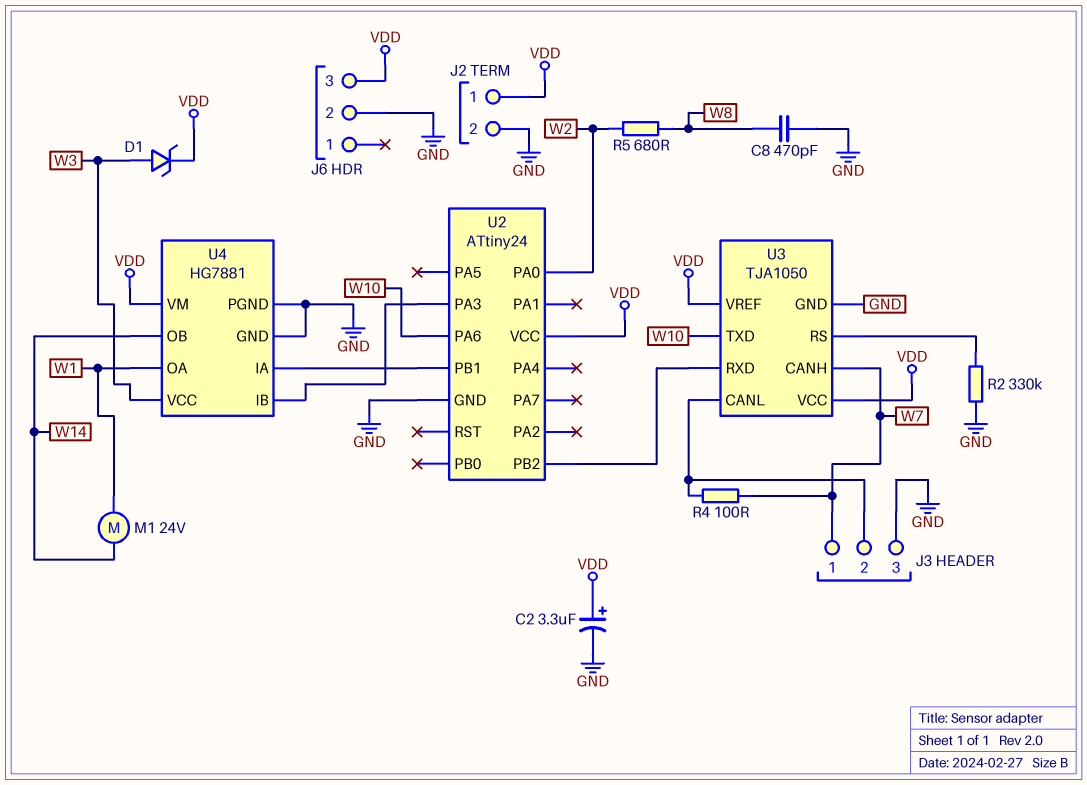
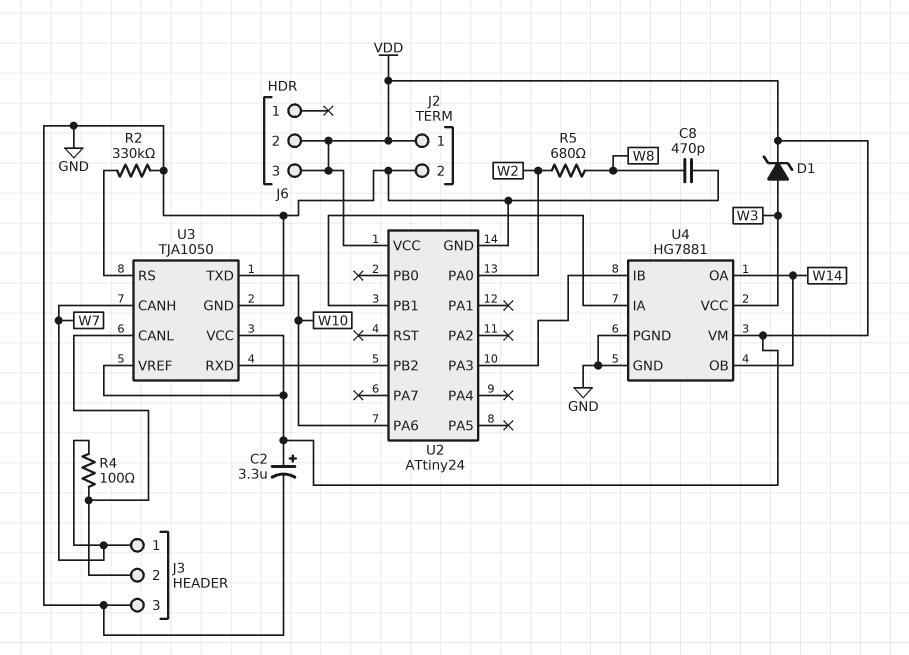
J6 pin 2: GND -> VDD
M1: motor 24V (W1, W14) -> none
U4 pin OA: W1 -> W14

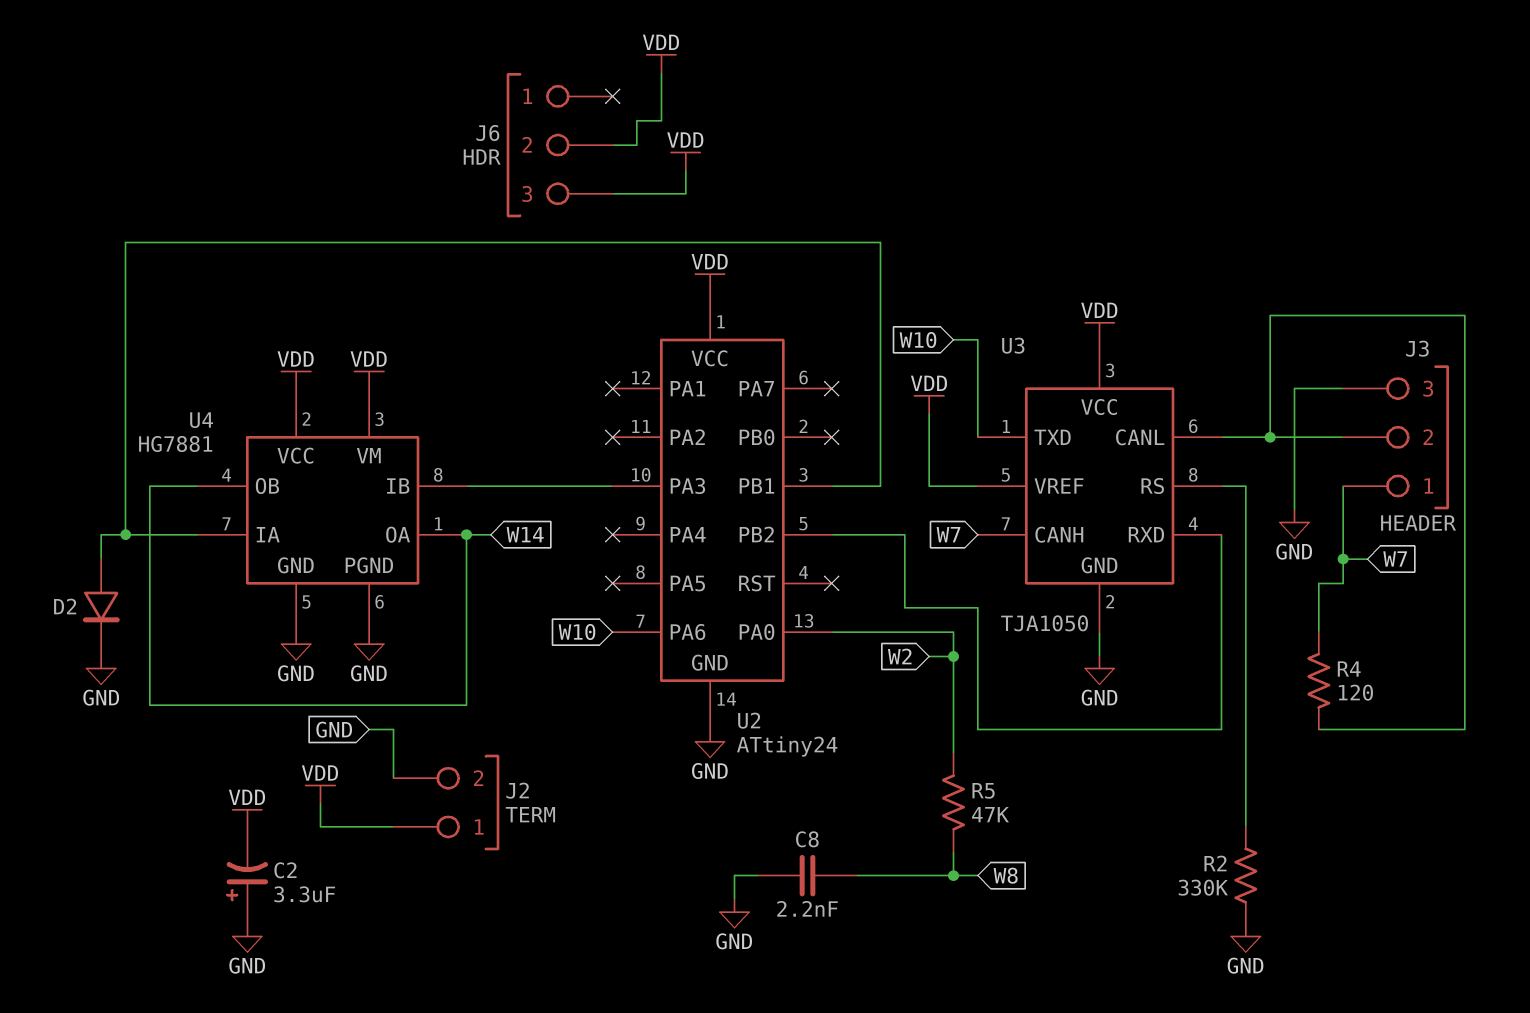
C2: 3.3uF (plus VDD, minus GND) -> 3.3uF (plus GND, minus VDD)
C8: 470pF (GND, W8) -> 2.2nF (GND, W8)
D1: zener (A W3, K VDD) -> none
D2: none -> diode (A U2/PB1, K GND)
R4: 100 (J3/2, W7) -> 120 (J3/2, W7)
R5: 680 (W2, W8) -> 47k (W2, W8)
U4 pin VCC: W3 -> VDD

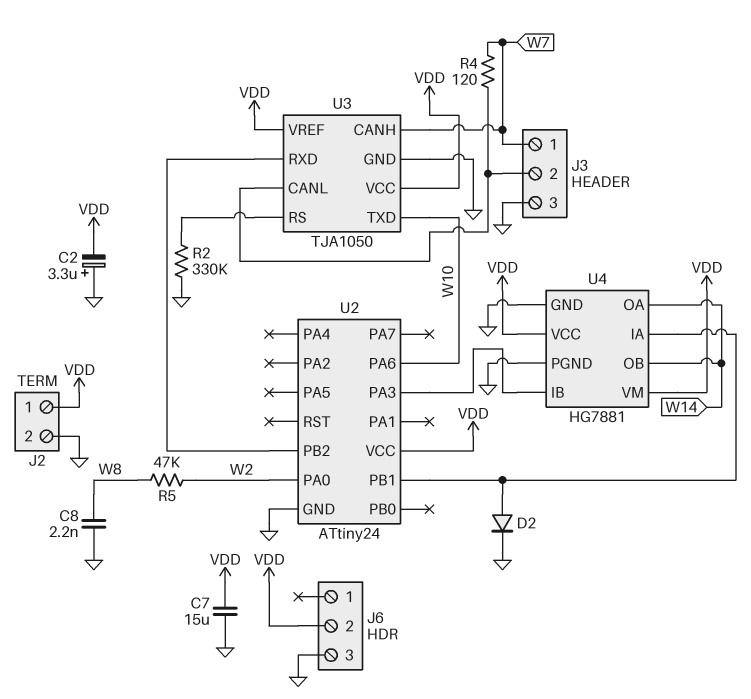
C7: none -> 15uF (GND, VDD)
J6 pin 3: VDD -> GND

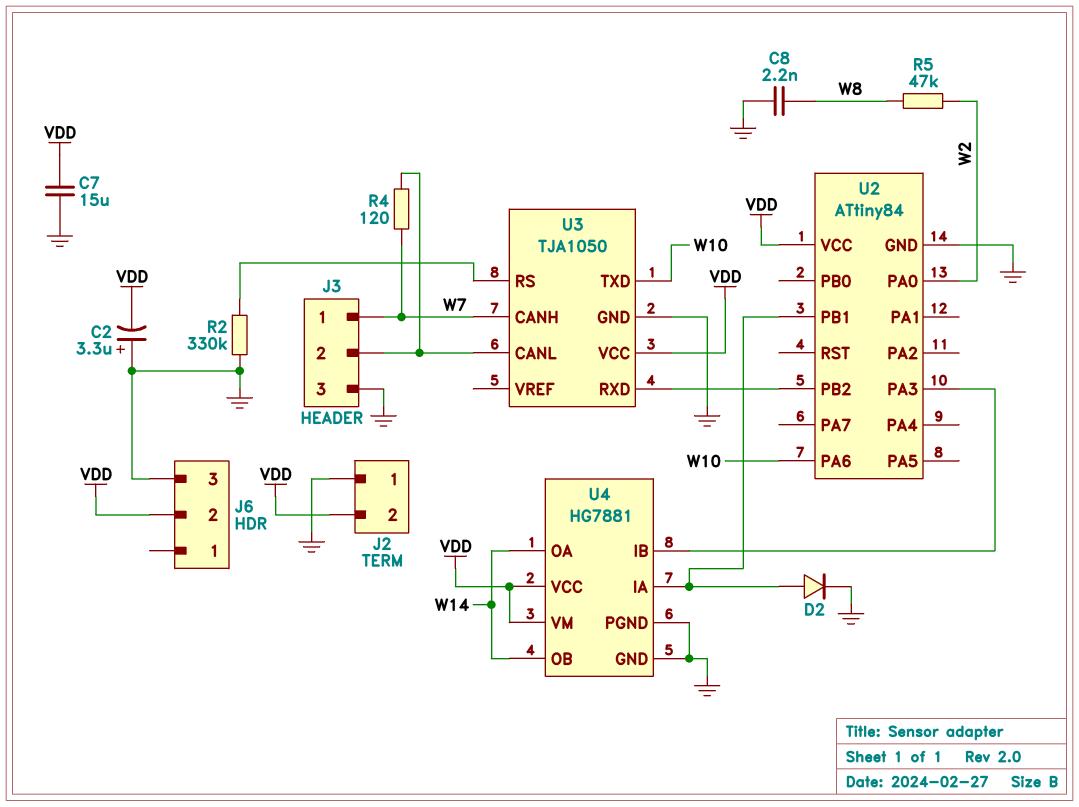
J2 pin 1: VDD -> GND
J2 pin 2: GND -> VDD
U2: ATtiny24 -> ATtiny84
U3 pin VREF: VDD -> none

